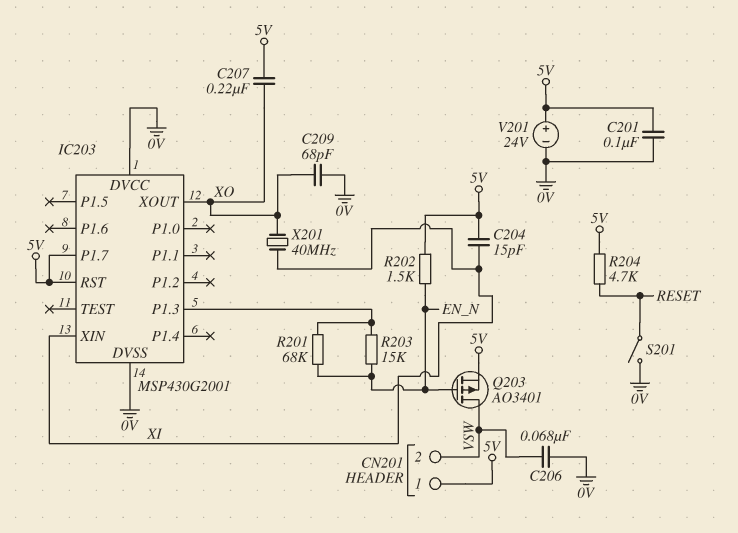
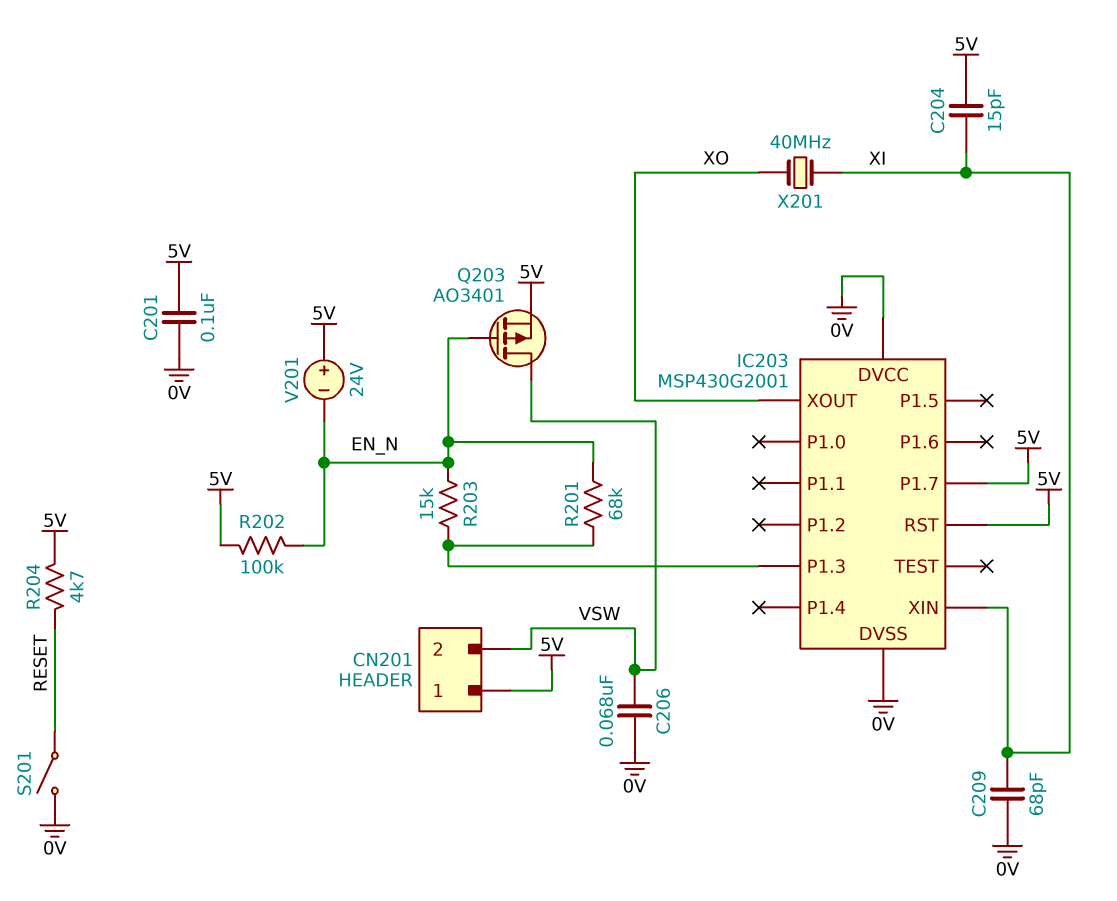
C207: 220nF (5V, XO) -> none
C209: 68pF (0V, XO) -> 68pF (0V, XI)
R202: 1.5k (5V, EN_N) -> 100k (5V, EN_N)
V201: 24V (plus 5V, minus 0V) -> 24V (plus 5V, minus EN_N)

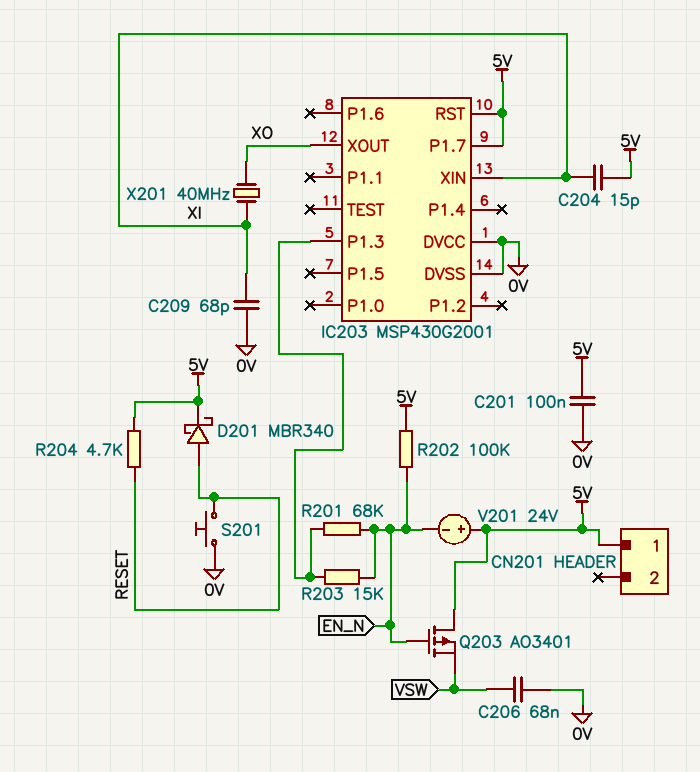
CN201 pin 2: VSW -> none
D201: none -> schottky MBR340 (A RESET, K 5V)
Q203: PMOS AO3401 (G EN_N, D VSW, S 5V) -> PMOS AO3401 (G EN_N, D 5V, S VSW)
S201: switch (0V, RESET) -> button (0V, RESET)

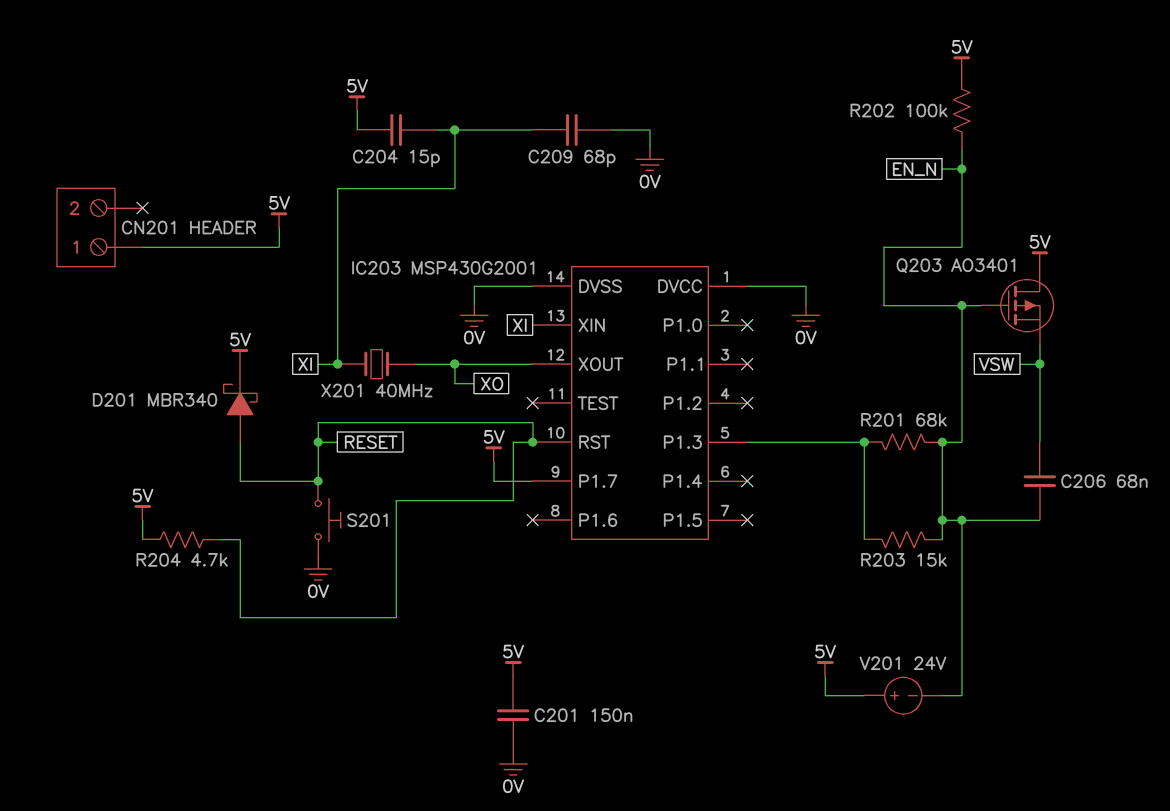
C201: 100nF (0V, 5V) -> 150nF (0V, 5V)
C206: 68nF (0V, VSW) -> 68nF (EN_N, VSW)
IC203 pin RST: 5V -> RESET

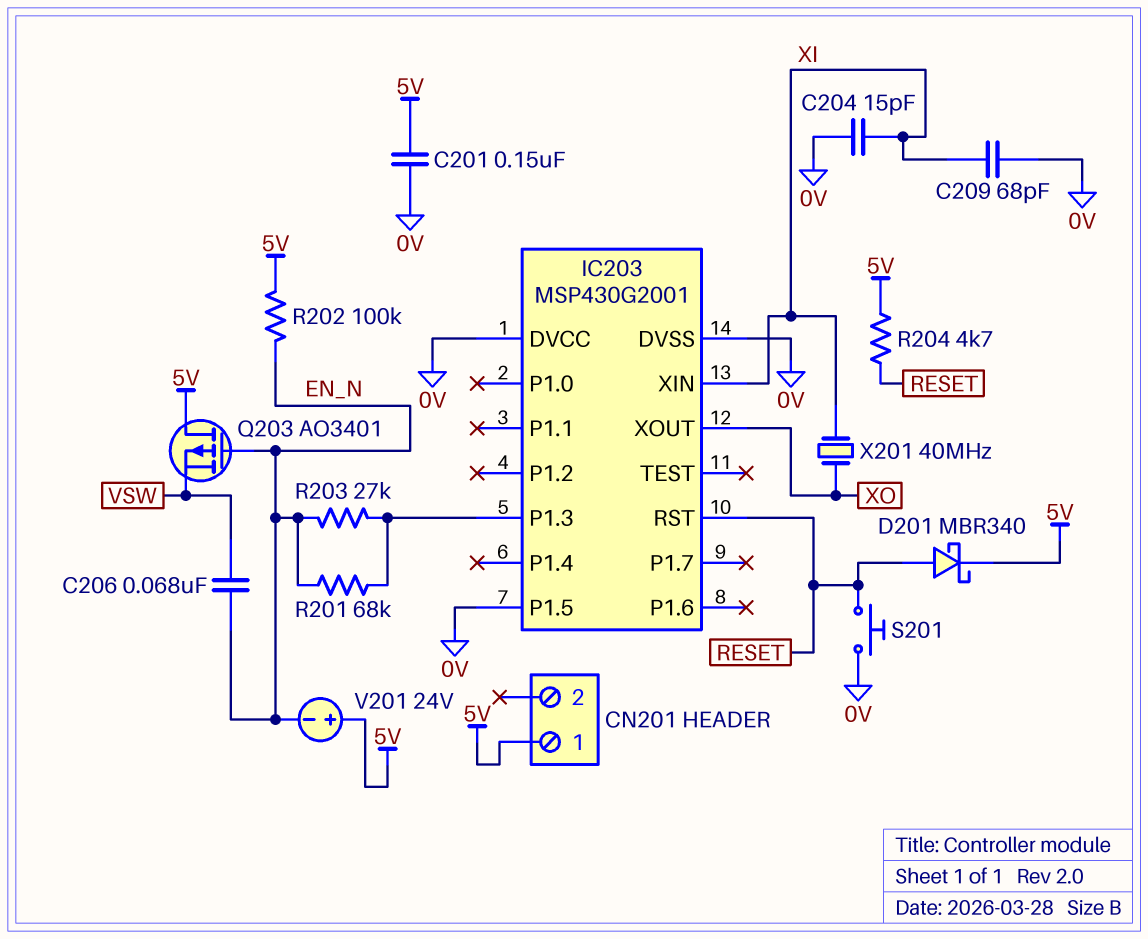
C204: 15pF (5V, XI) -> 15pF (0V, XI)
IC203 pin P1.5: none -> 0V
IC203 pin P1.7: 5V -> none
R203: 15k (EN_N, IC203/P1.3) -> 27k (EN_N, IC203/P1.3)

